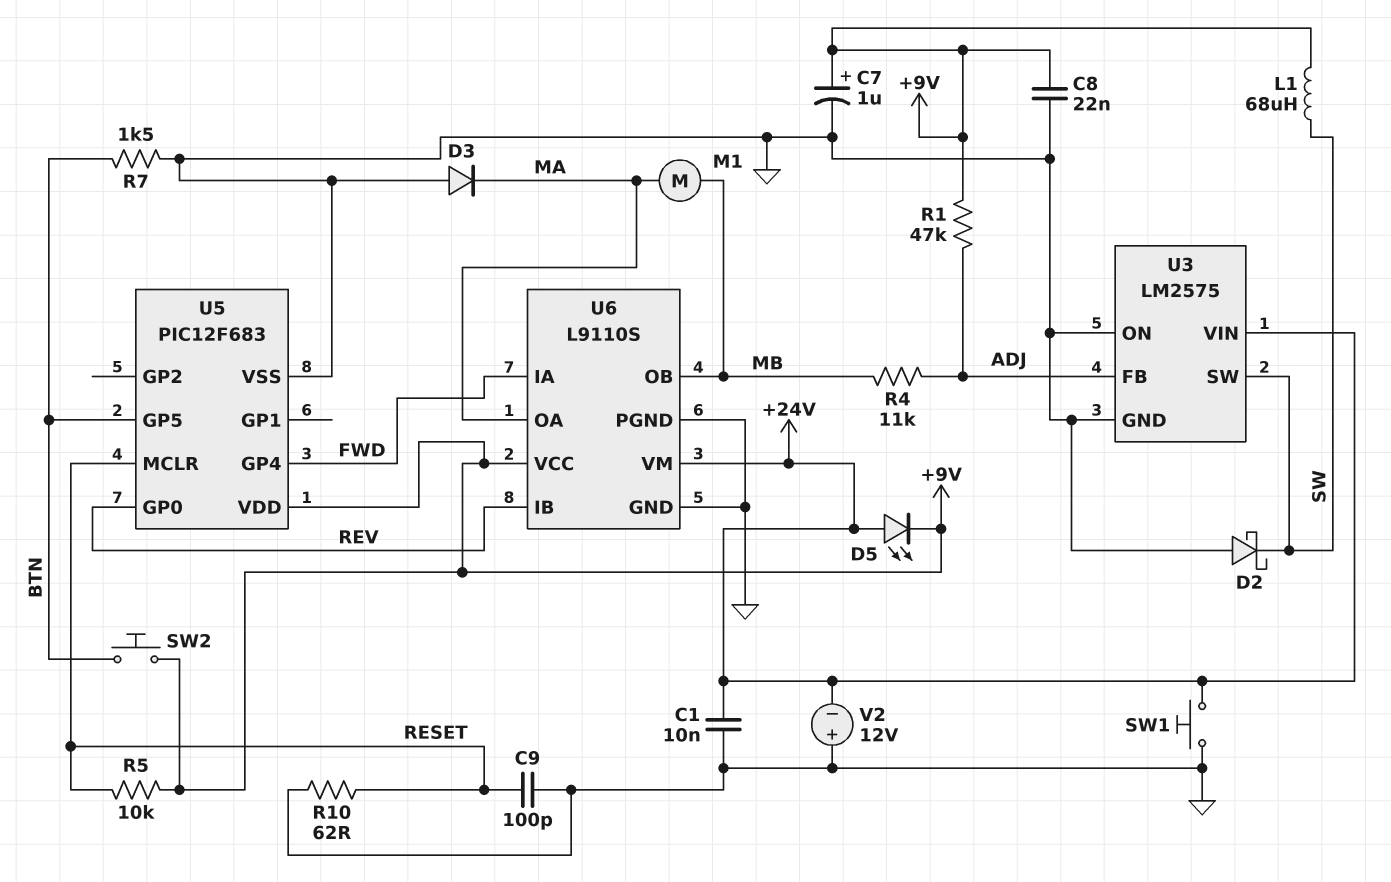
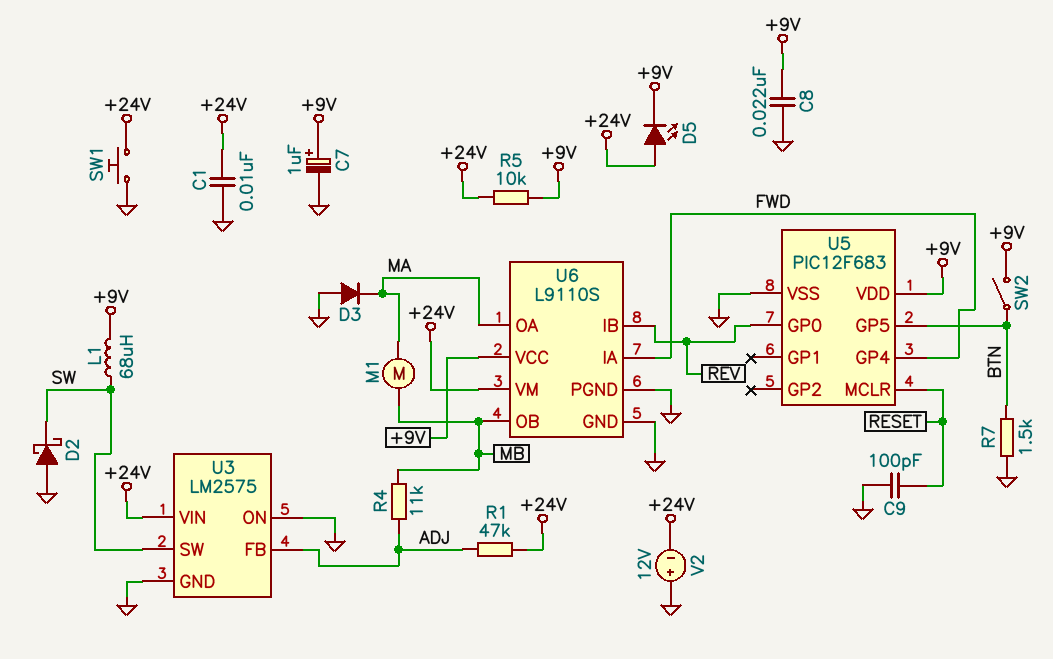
R1: 47k (+9V, ADJ) -> 47k (+24V, ADJ)
R5: 10k (+9V, RESET) -> 10k (+9V, +24V)
R10: 62 (GND, RESET) -> none
SW2: button (+9V, BTN) -> switch (+9V, BTN)

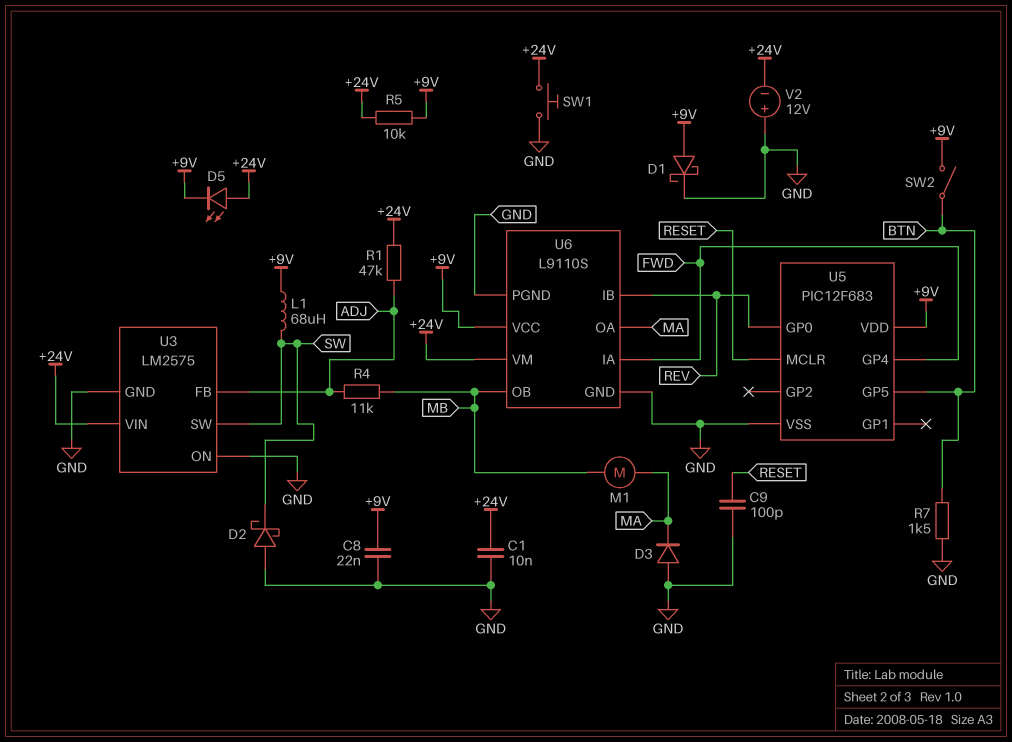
C7: 1uF (plus +9V, minus GND) -> none
D1: none -> schottky (A +9V, K GND)

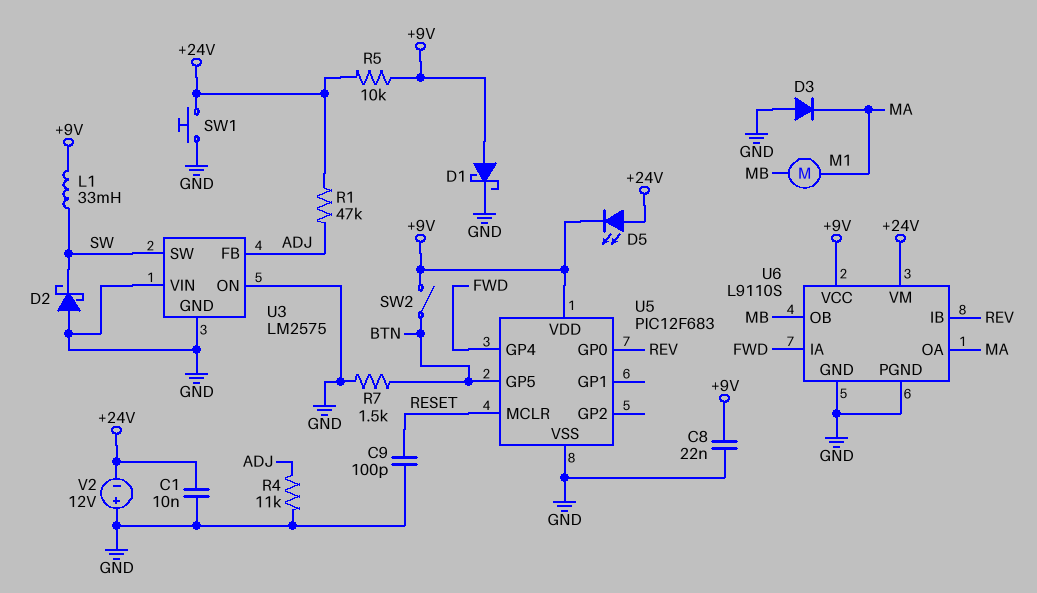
L1: 68uH (+9V, SW) -> 33mH (+9V, SW)
R4: 11k (ADJ, MB) -> 11k (ADJ, GND)
U3 pin VIN: +24V -> GND

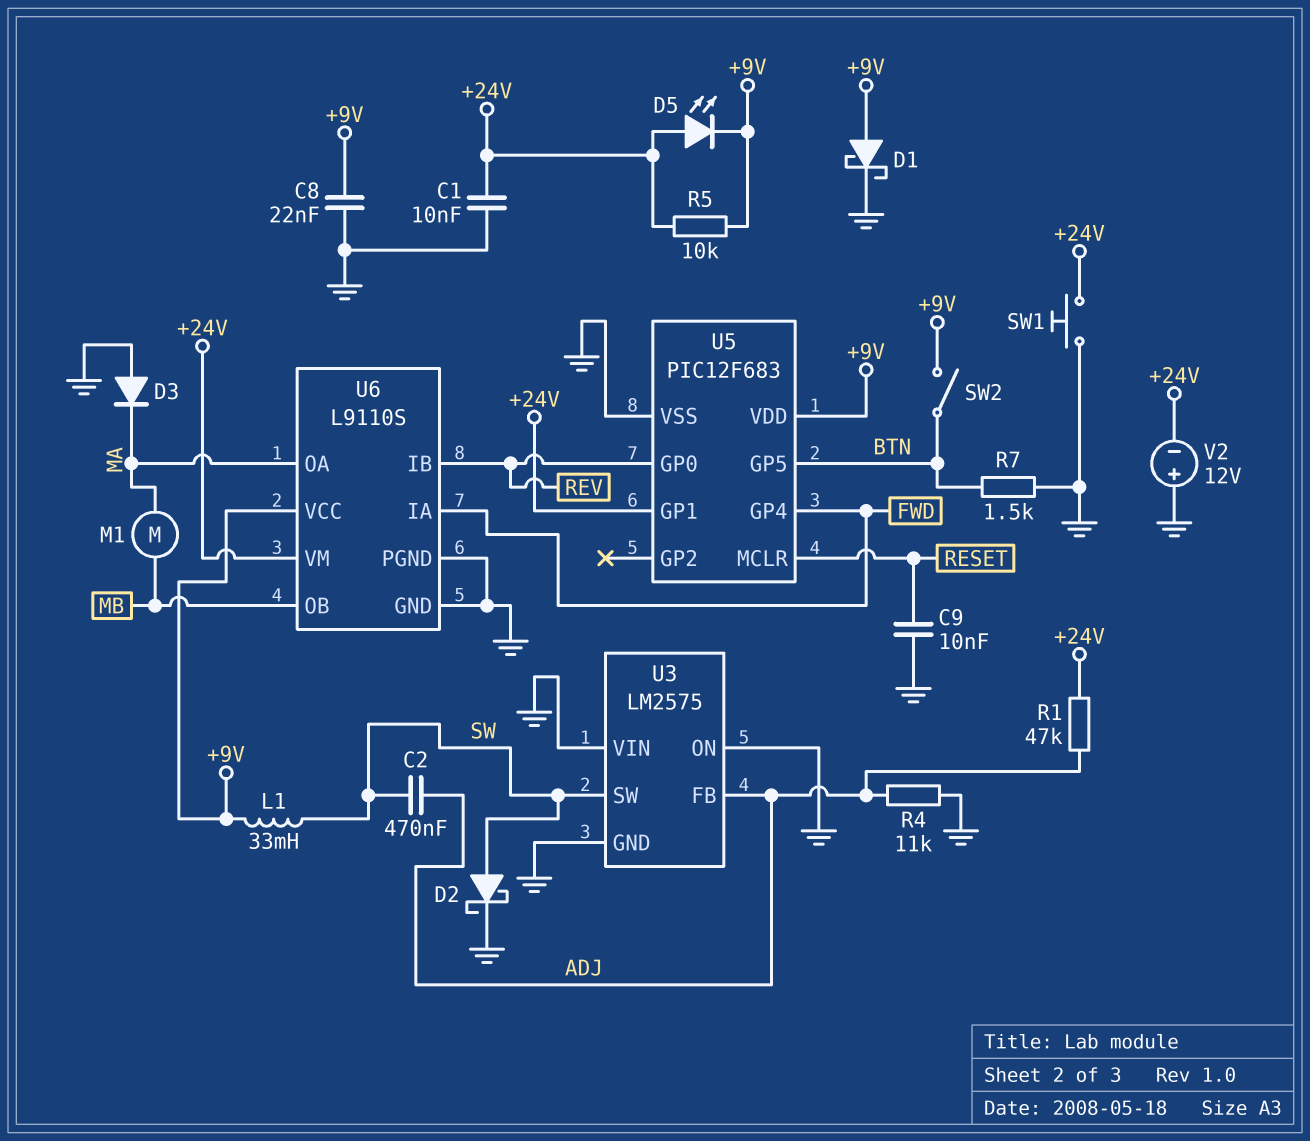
C2: none -> 470nF (ADJ, SW)
C9: 100pF (GND, RESET) -> 10nF (GND, RESET)
D2: schottky (A GND, K SW) -> schottky (A SW, K GND)
U5 pin GP1: none -> +24V

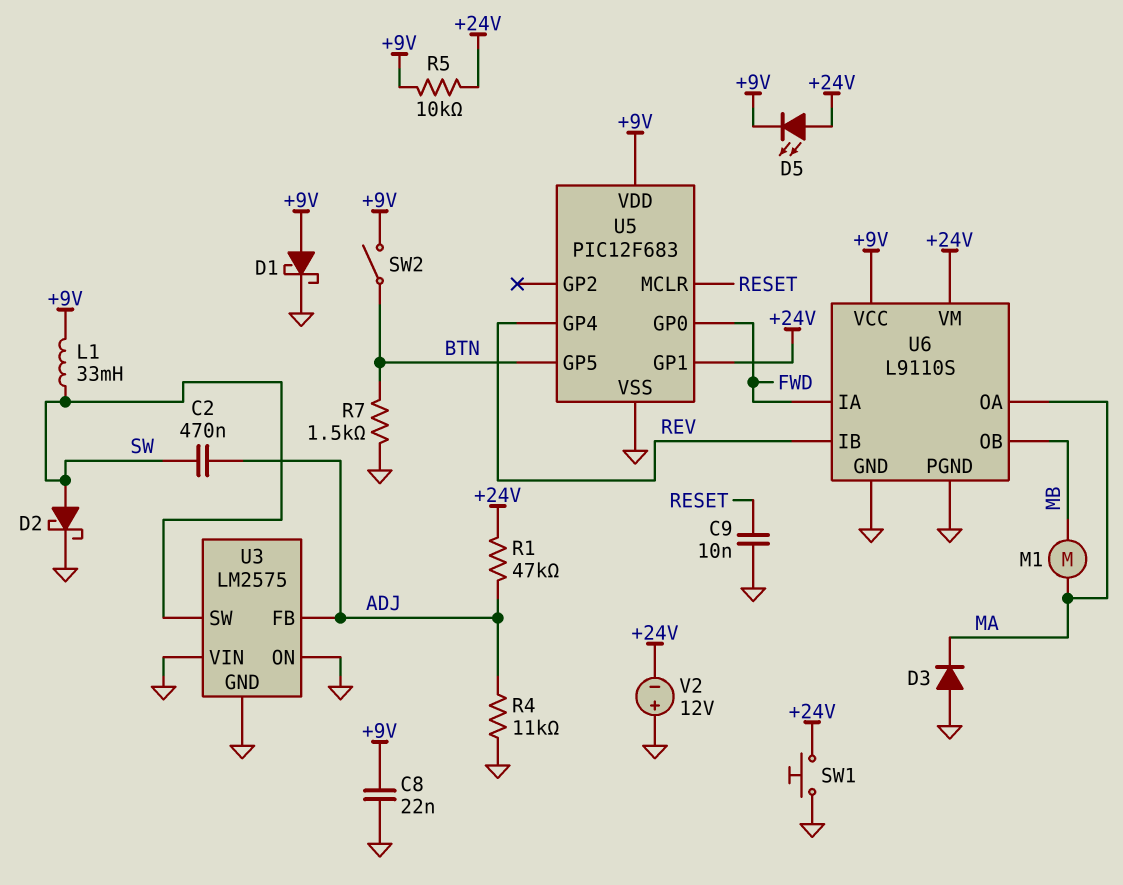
C1: 10nF (+24V, GND) -> none
U5 pin GP0: REV -> FWD
U5 pin GP4: FWD -> REV

